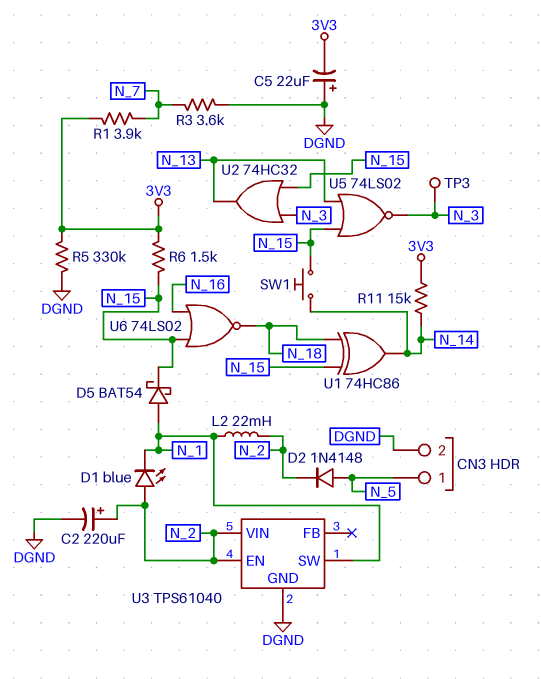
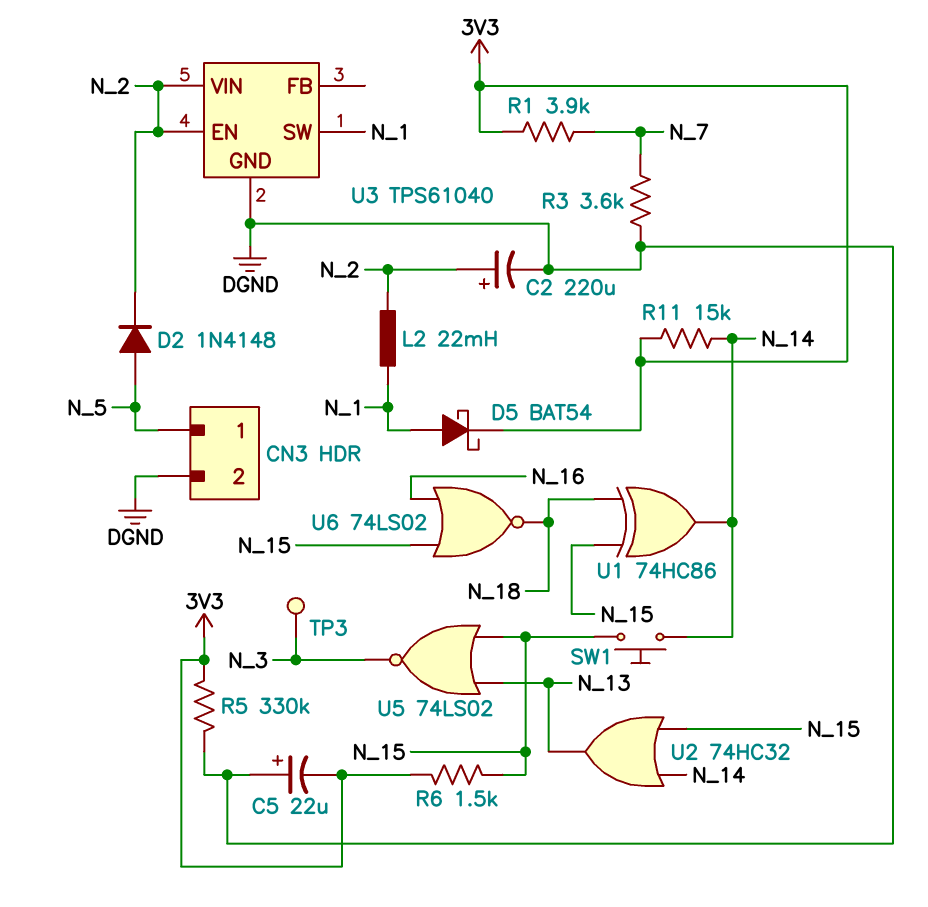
D1: LED blue (A N_2, K N_1) -> none
D5: schottky BAT54 (A N_1, K N_15) -> schottky BAT54 (A N_1, K 3V3)
U2: OR 74HC32 (in N_3, in N_15, out N_13) -> OR 74HC32 (in N_14, in N_15, out N_13)

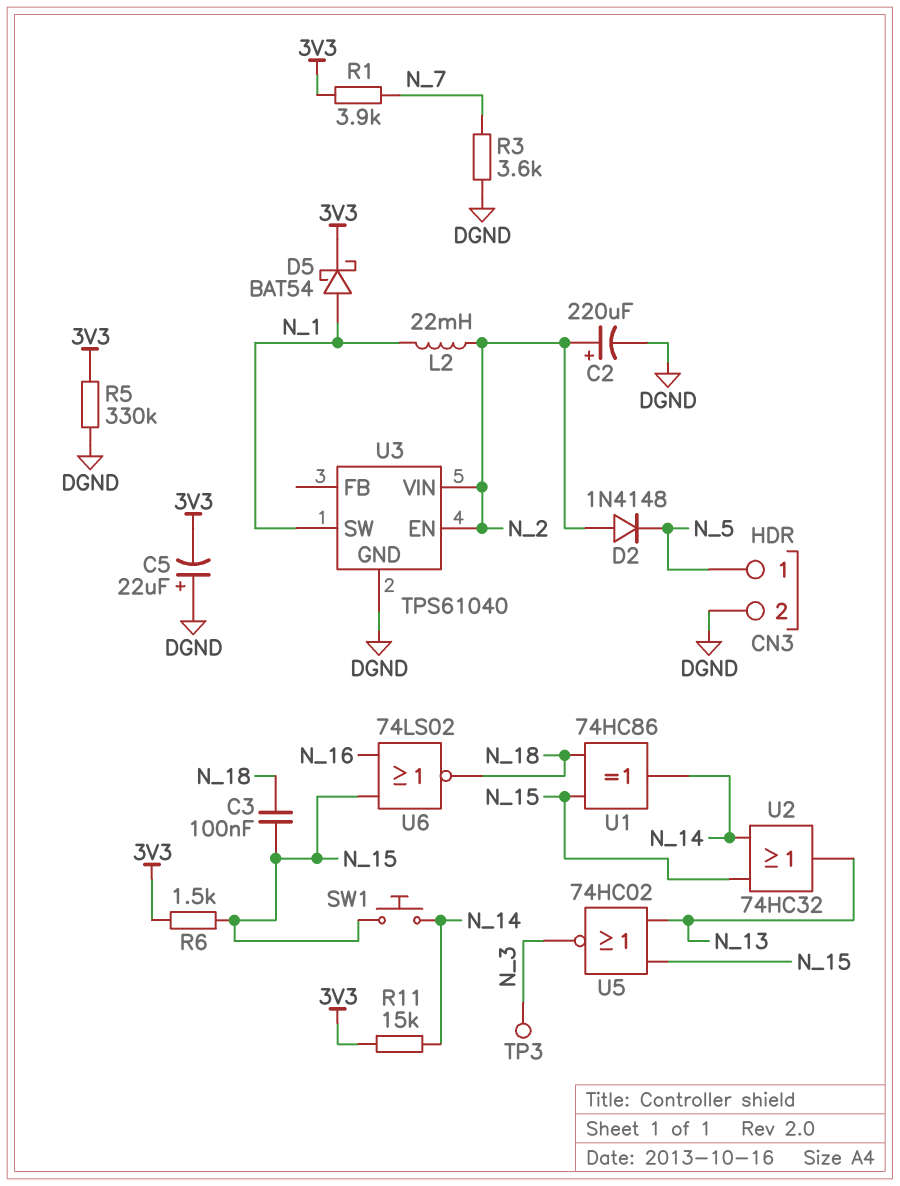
C3: none -> 100nF (N_15, N_18)
D2: diode 1N4148 (A N_5, K N_2) -> diode 1N4148 (A N_2, K N_5)
U5: NOR 74LS02 (in N_13, in N_15, out N_3) -> NOR 74HC02 (in N_13, in N_15, out N_3)

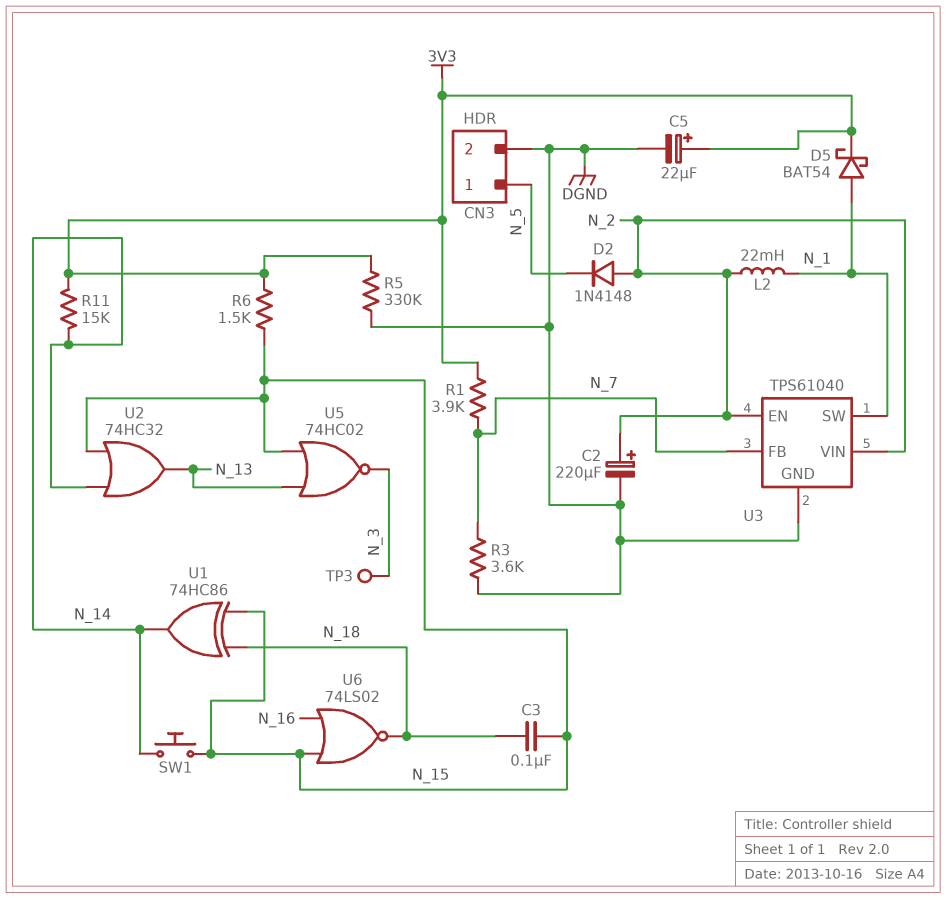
C5: 22uF (plus DGND, minus 3V3) -> 22uF (plus 3V3, minus DGND)
U3 pin FB: none -> N_7

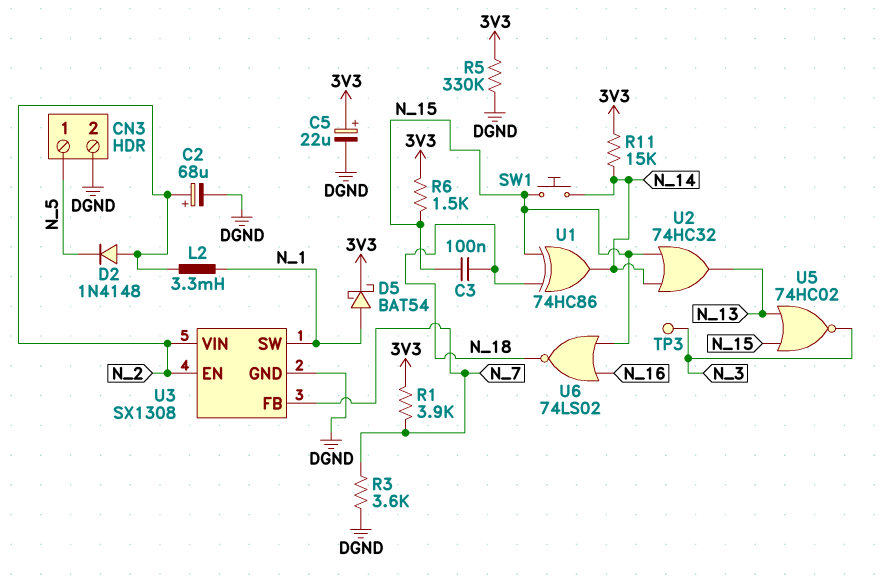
C2: 220uF (plus N_2, minus DGND) -> 68uF (plus N_2, minus DGND)
L2: 22mH (N_1, N_2) -> 3.3mH (N_1, N_2)
U3: TPS61040 -> SX1308

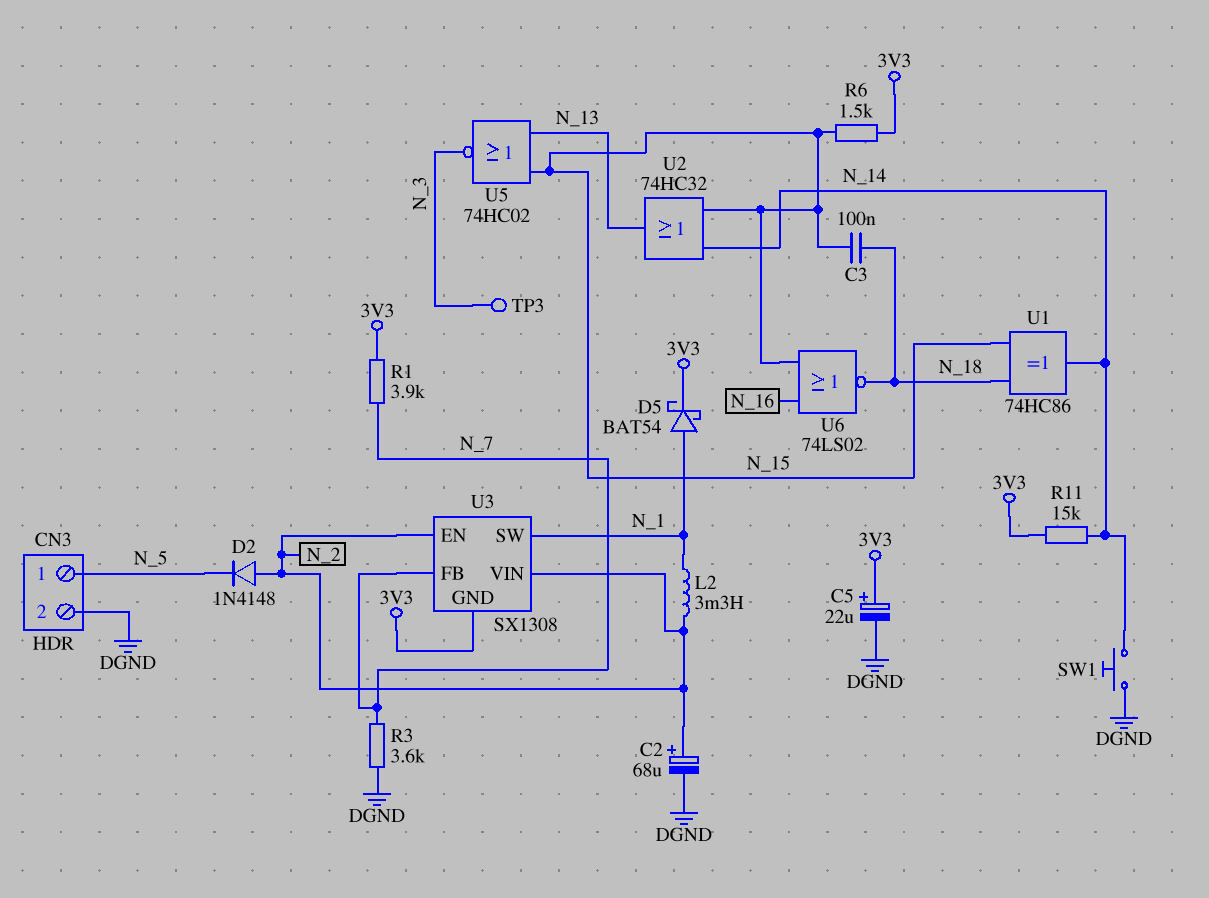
R5: 330k (3V3, DGND) -> none
SW1: button (N_14, N_15) -> button (DGND, N_14)
U3 pin GND: DGND -> 3V3

